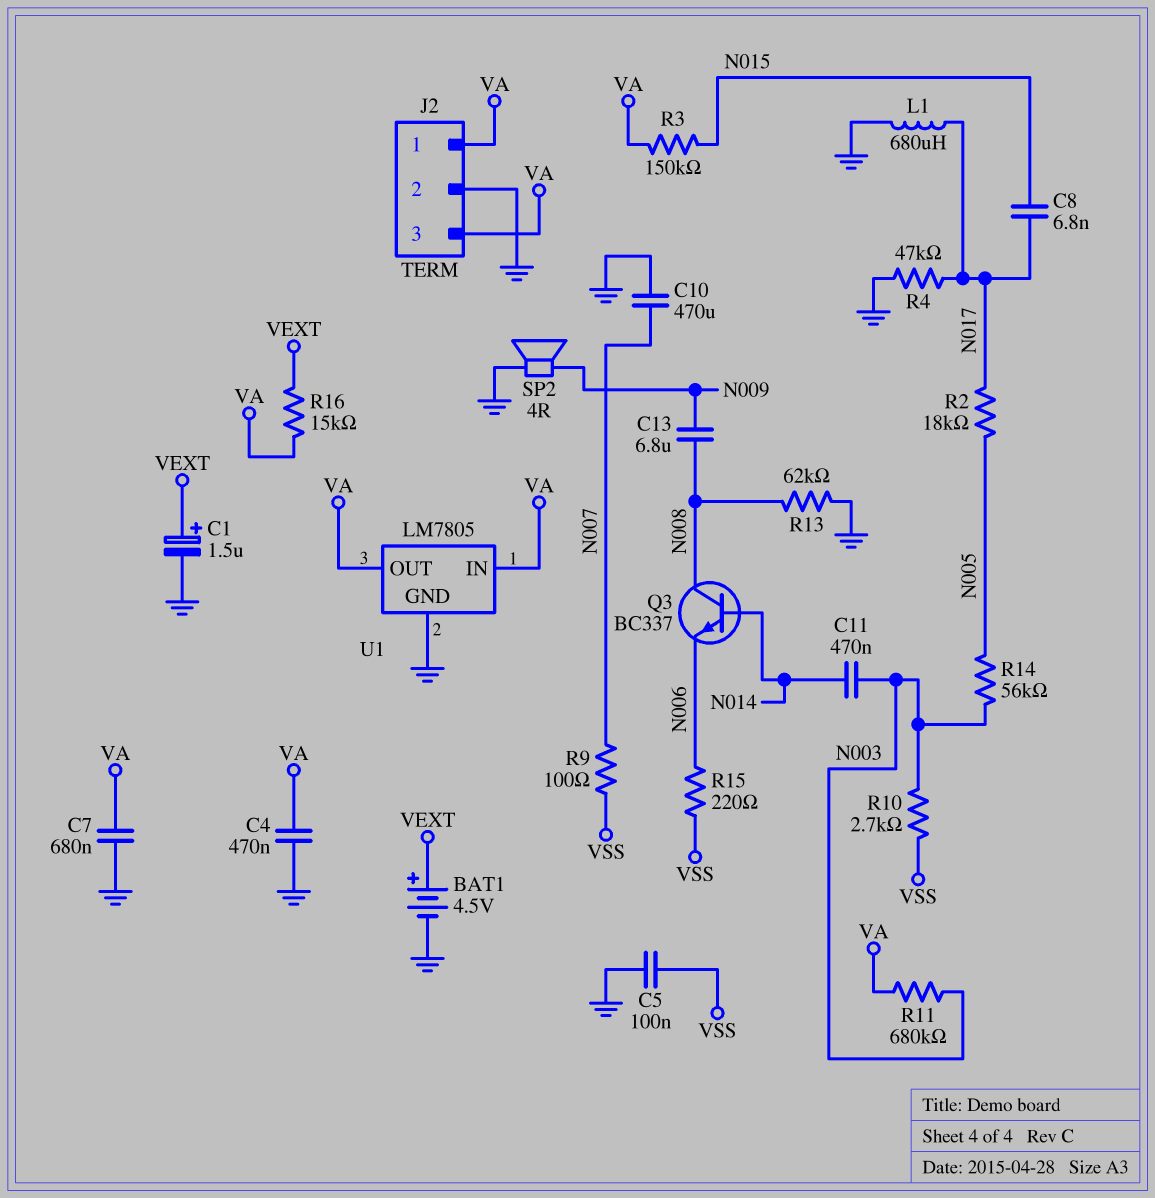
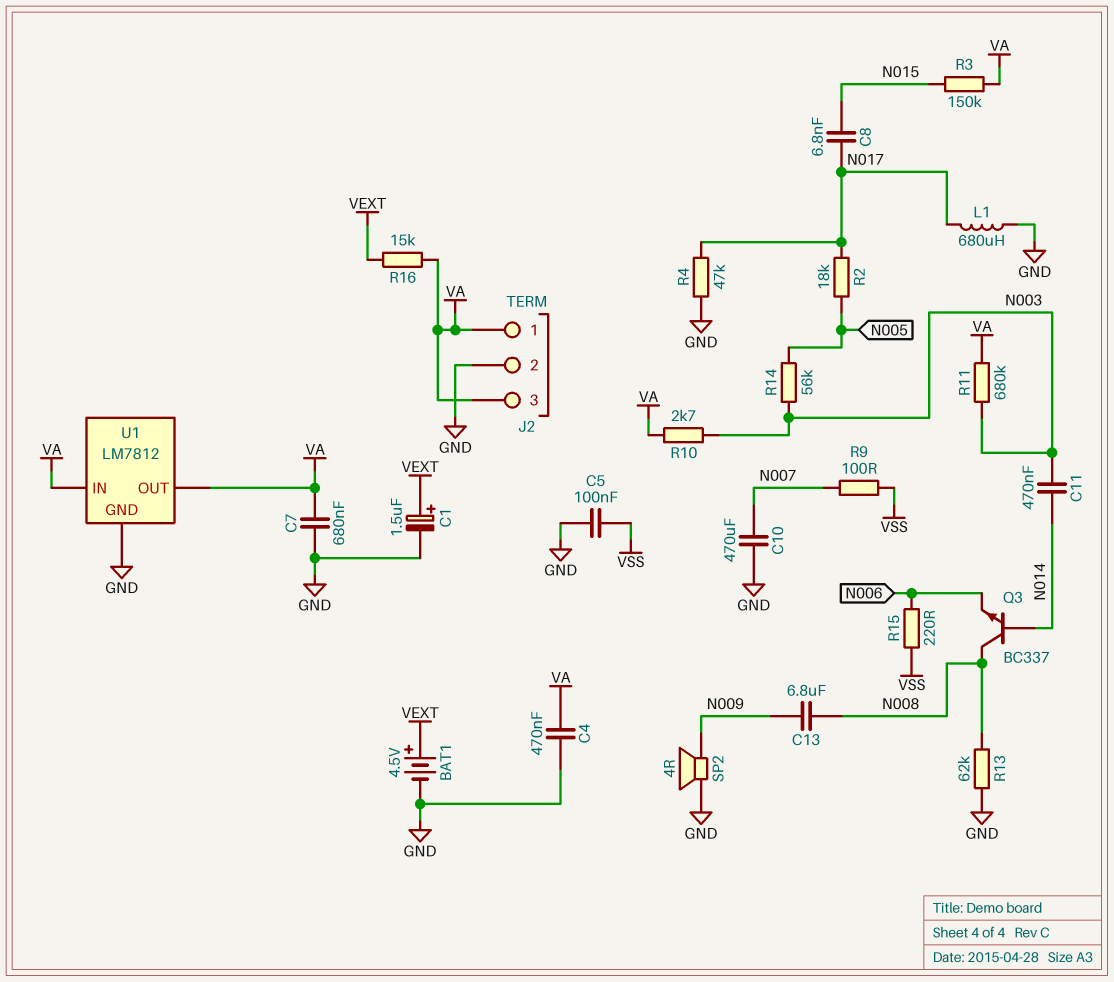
R10: 2.7k (N003, VSS) -> 2.7k (N003, VA)
U1: LM7805 -> LM7812

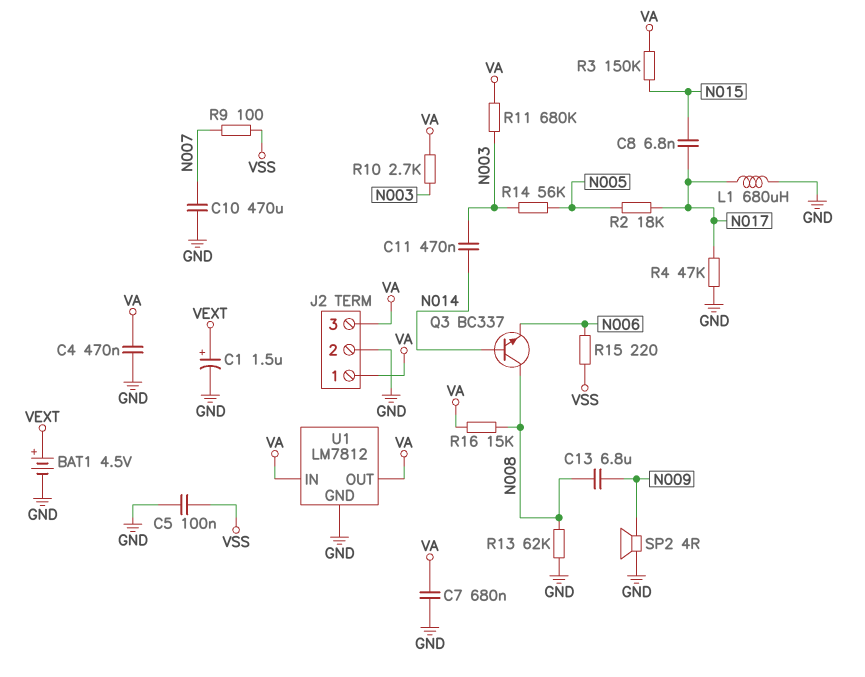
R16: 15k (VA, VEXT) -> 15k (N008, VA)

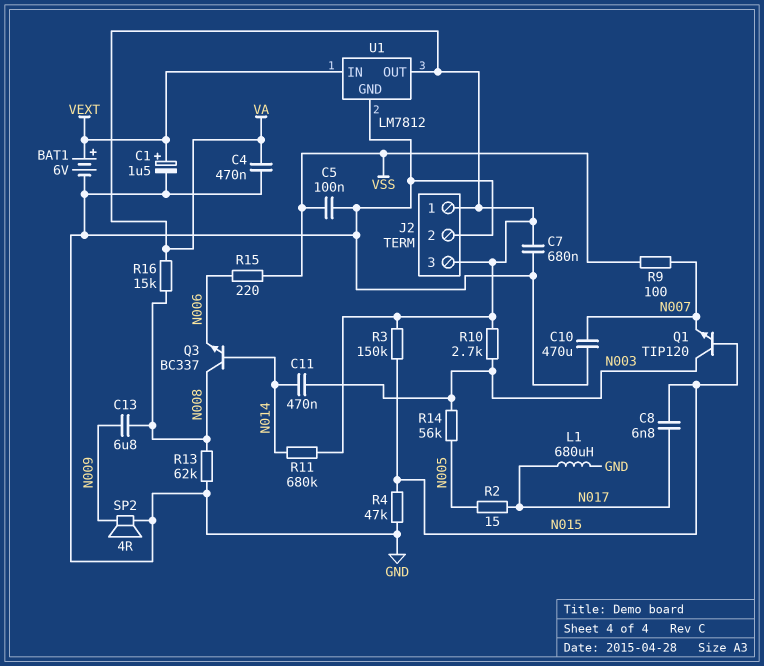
BAT1: 4.5V (plus VEXT, minus GND) -> 6V (plus VEXT, minus GND)
Q1: none -> NPN TIP120 (B N015, C N003, E N007)
R2: 18k (N005, N017) -> 15 (N005, N017)
R4: 47k (GND, N017) -> 47k (GND, N015)
R11: 680k (N003, VA) -> 680k (N014, VA)
U1 pin IN: VA -> VEXT

